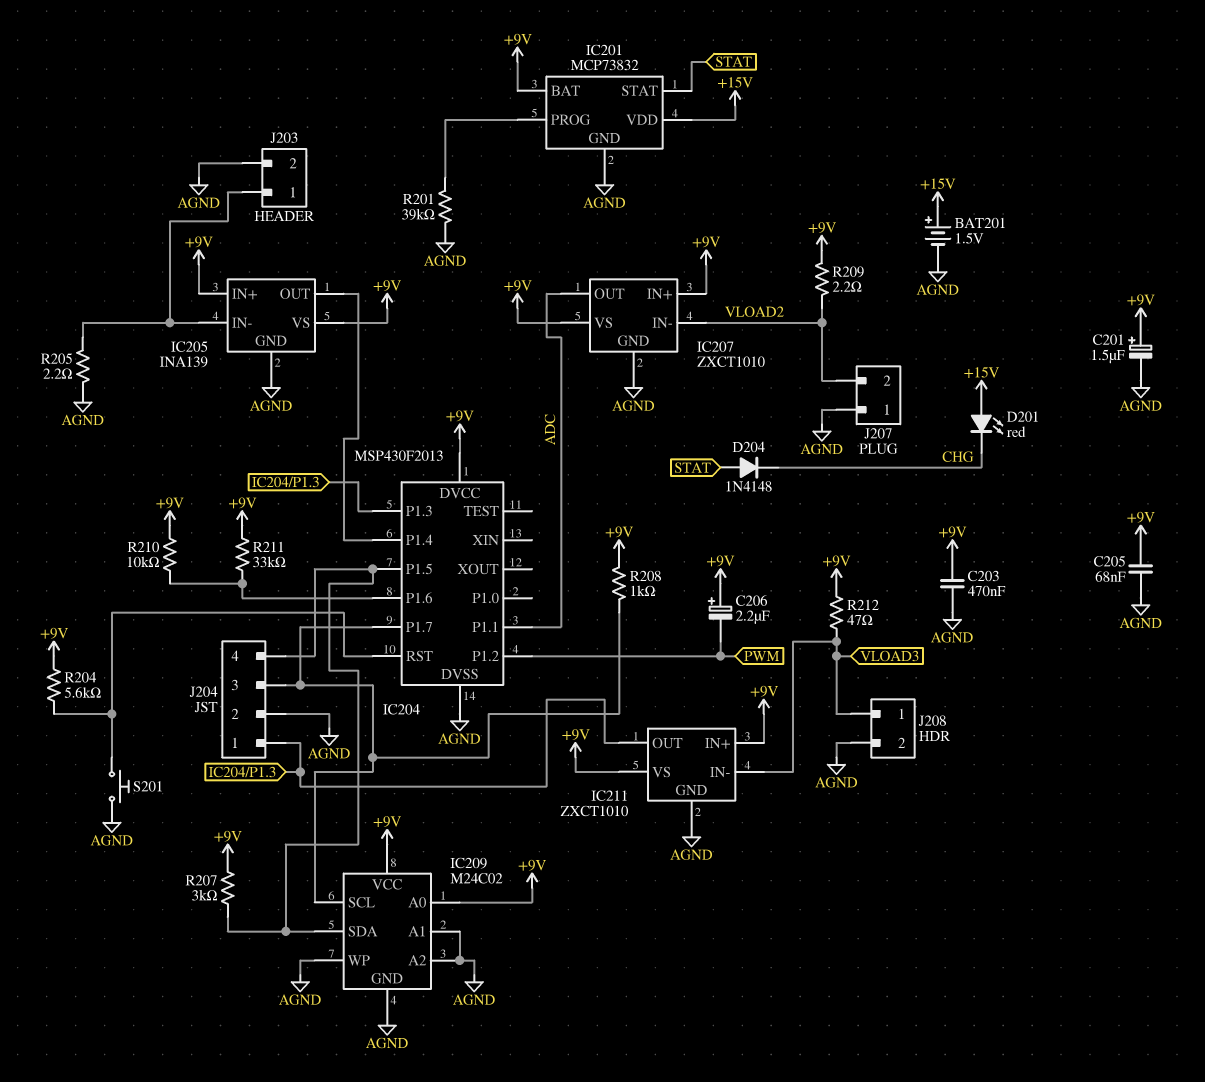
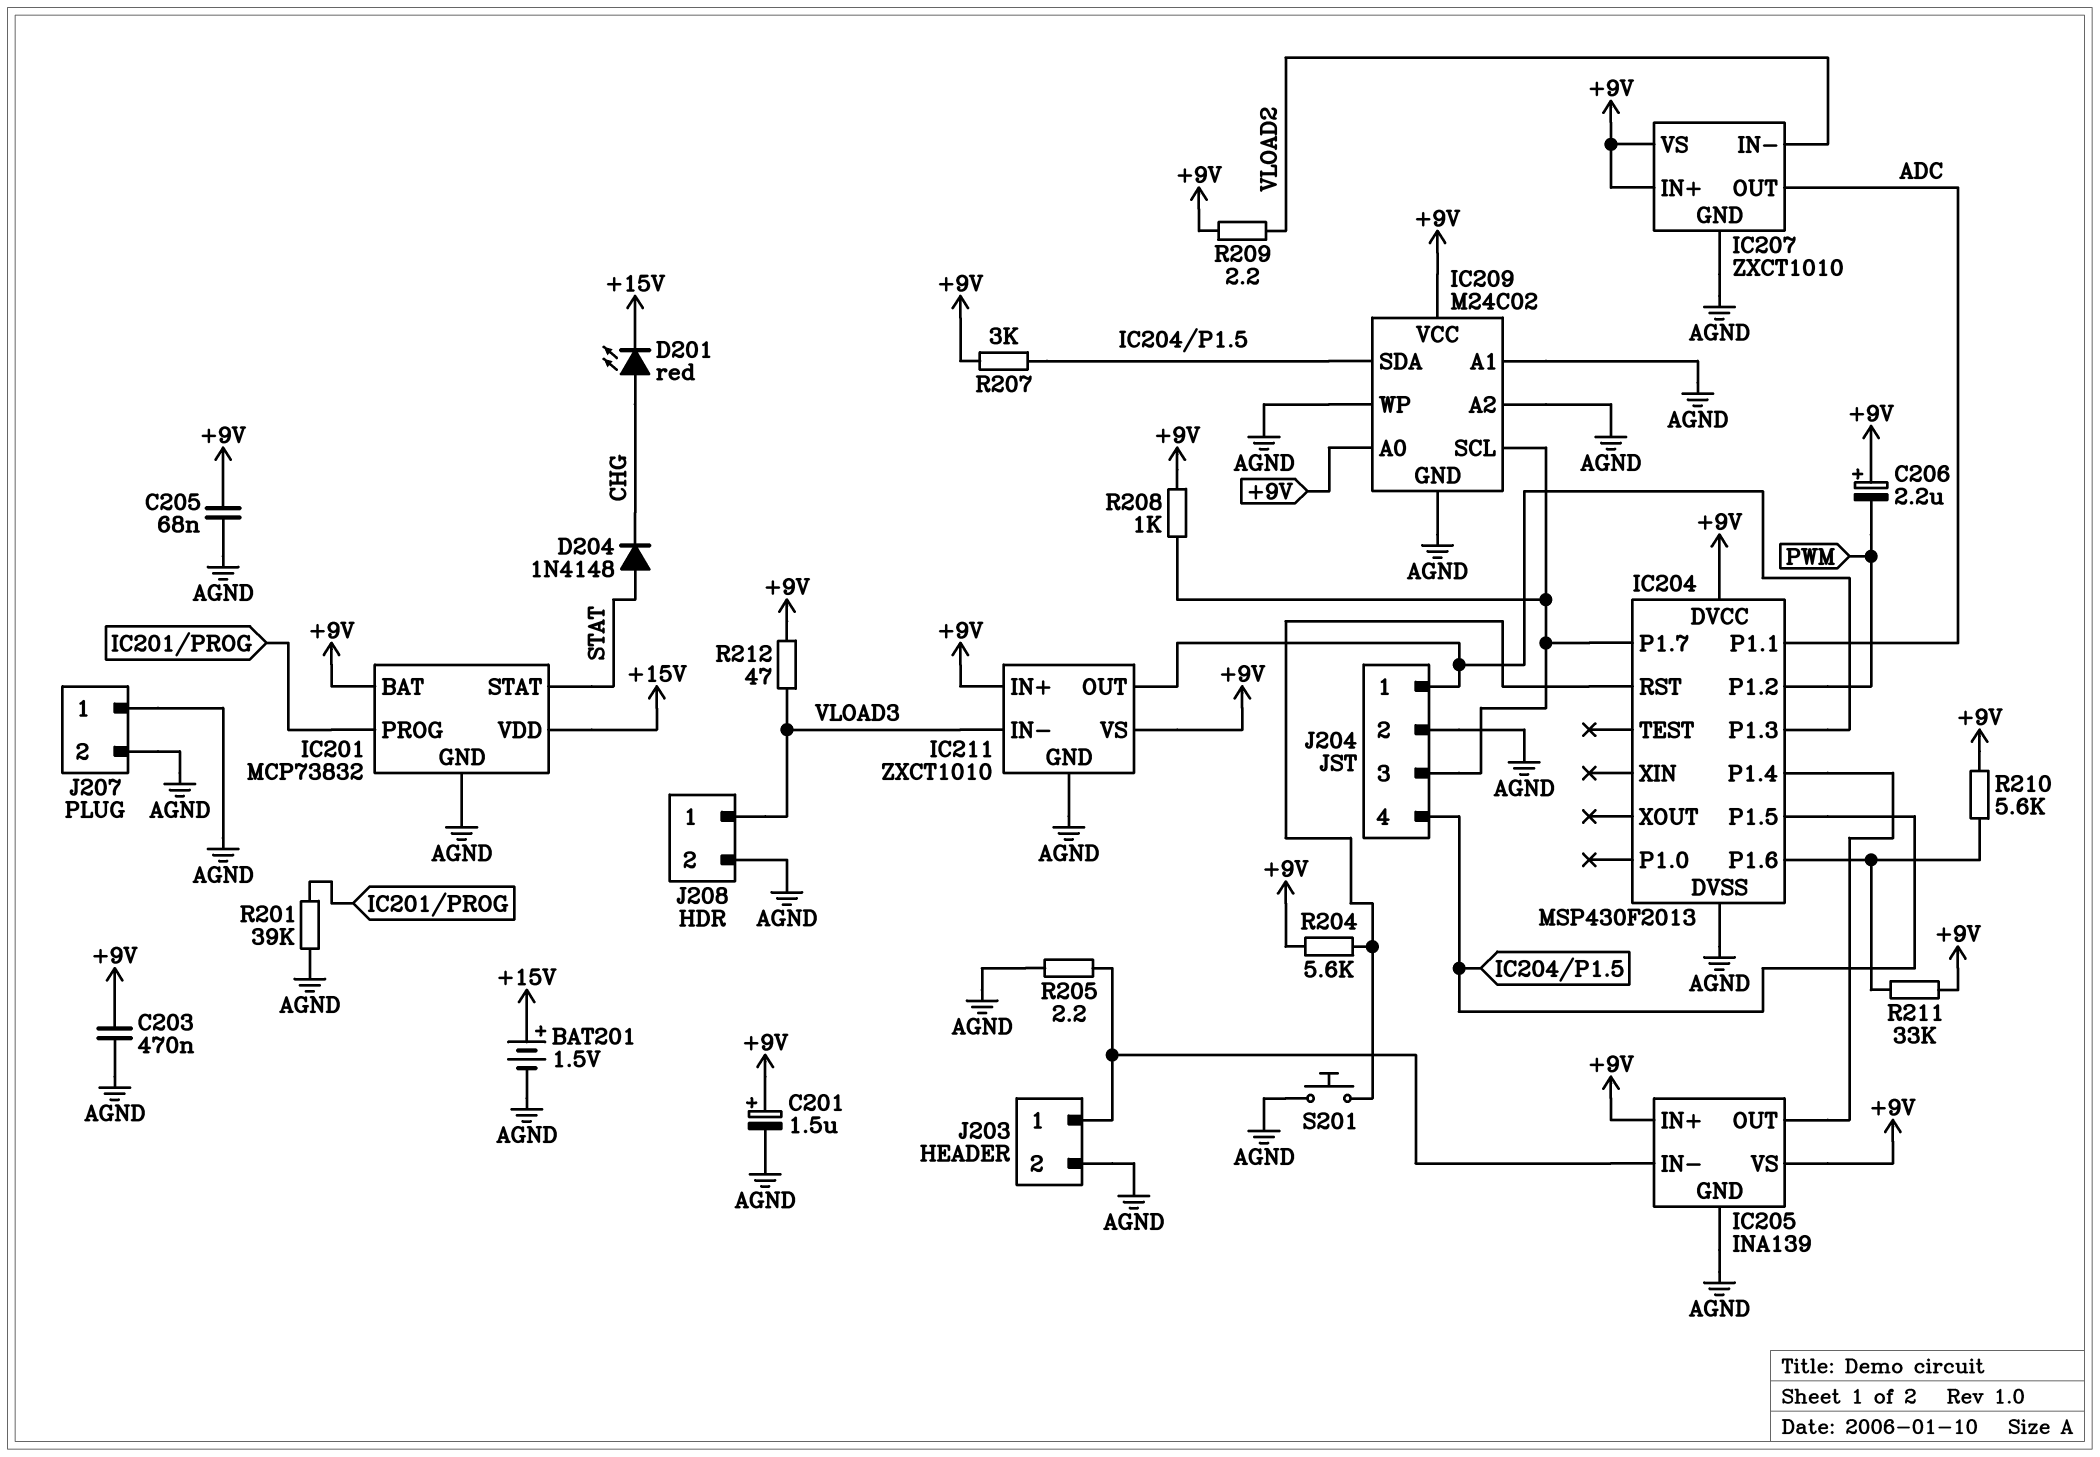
D201: LED red (A +15V, K CHG) -> LED red (A CHG, K +15V)
J207 pin 2: VLOAD2 -> AGND
R210: 10k (+9V, IC204/P1.6) -> 5.6k (+9V, IC204/P1.6)

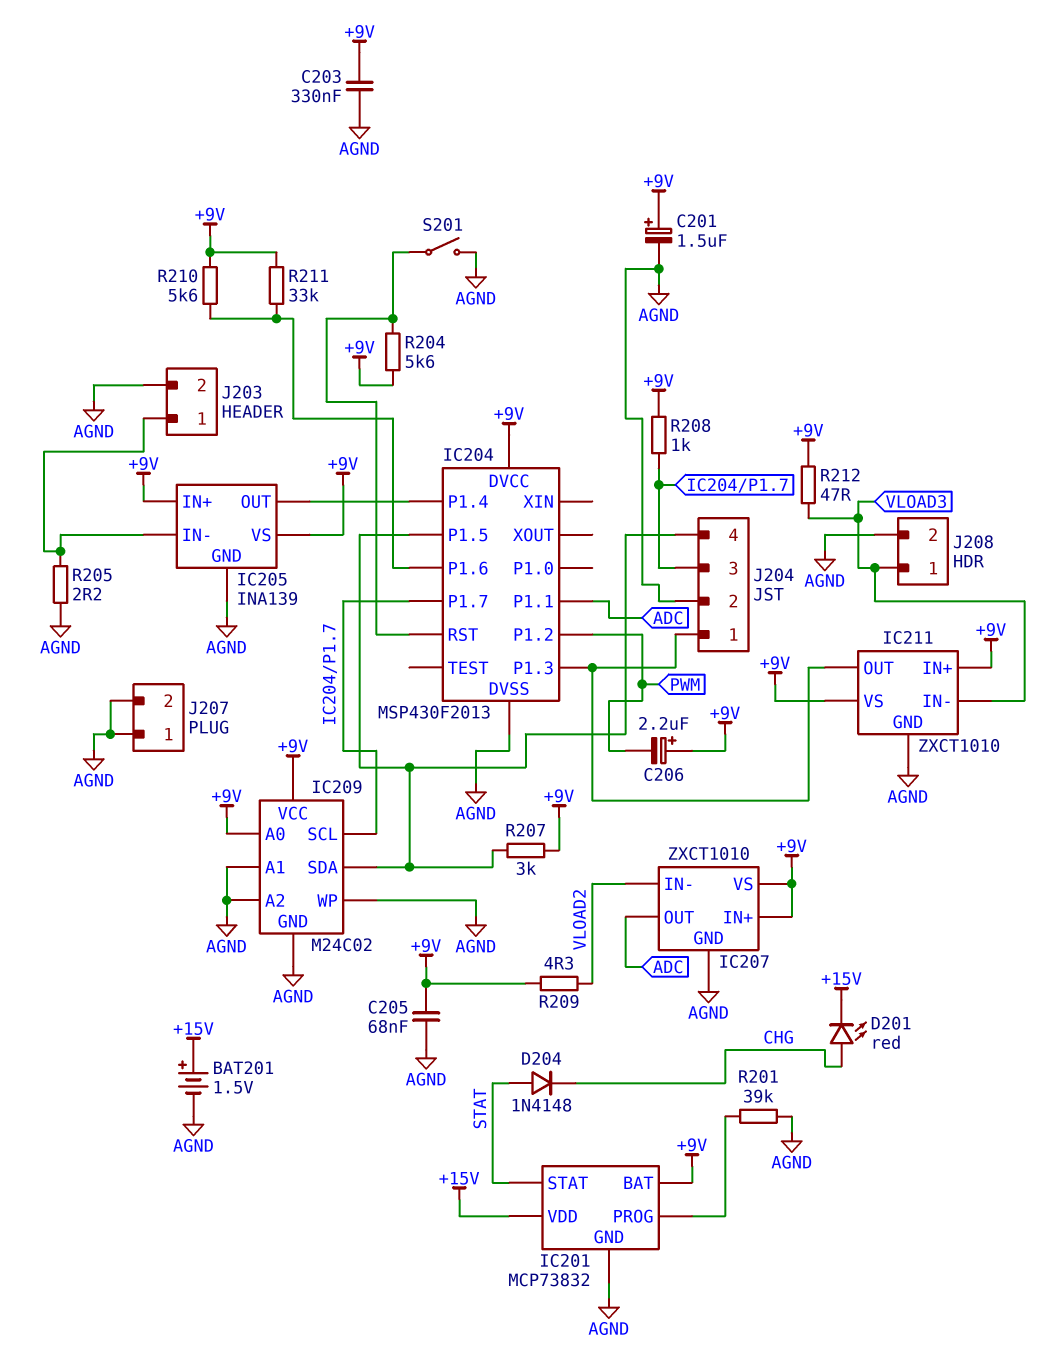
C203: 470nF (+9V, AGND) -> 330nF (+9V, AGND)
R209: 2.2 (+9V, VLOAD2) -> 4.3 (+9V, VLOAD2)
S201: button (AGND, IC204/RST) -> switch (AGND, IC204/RST)

